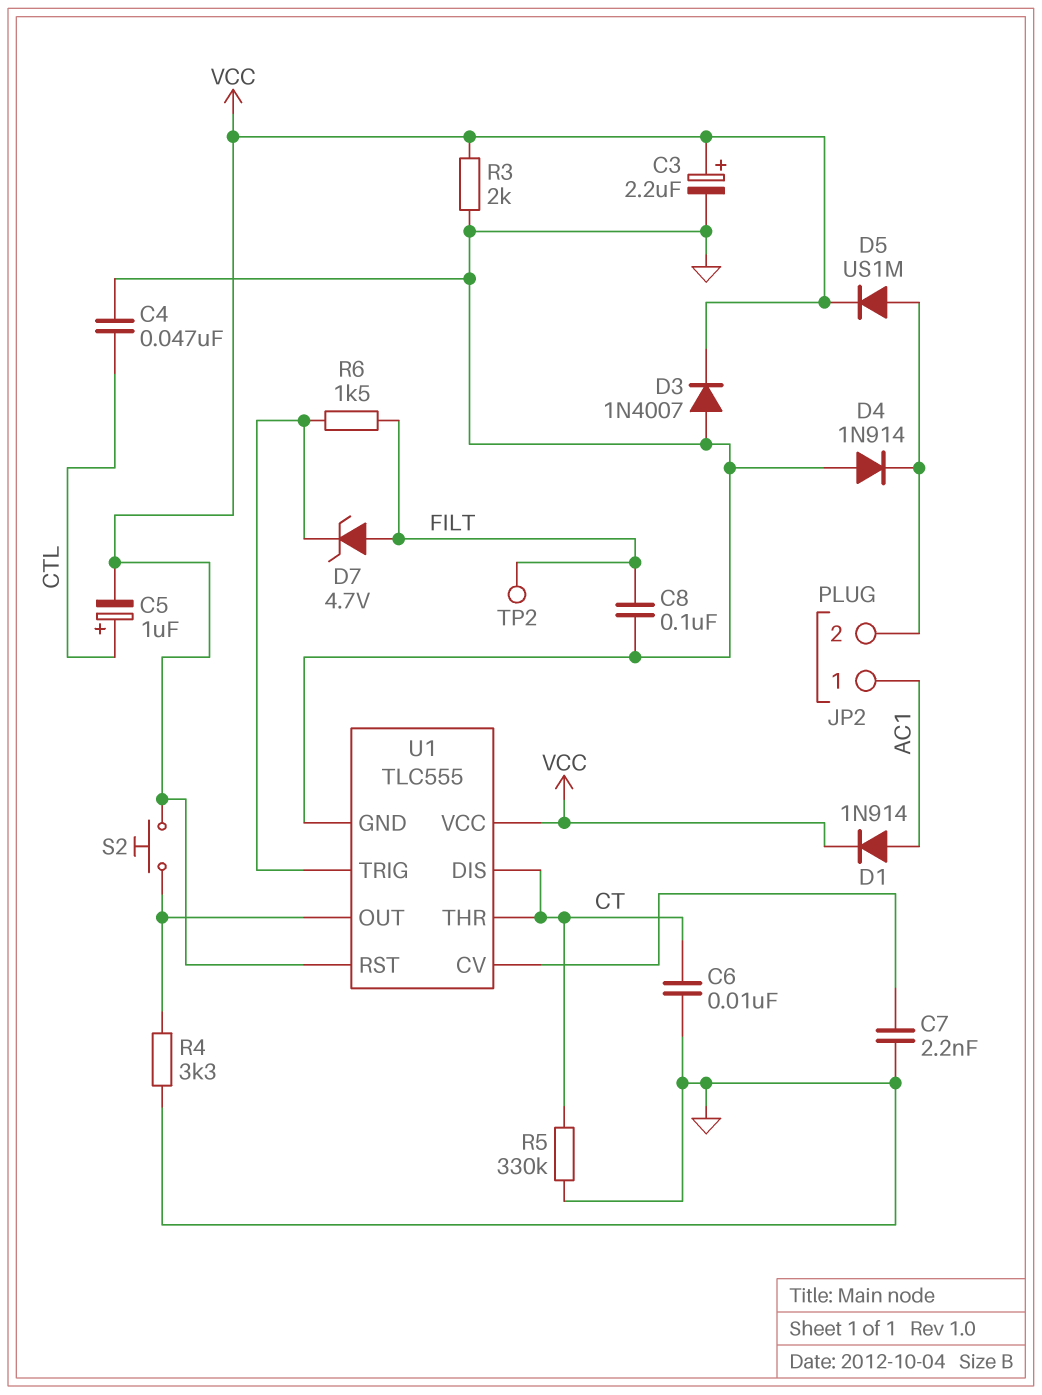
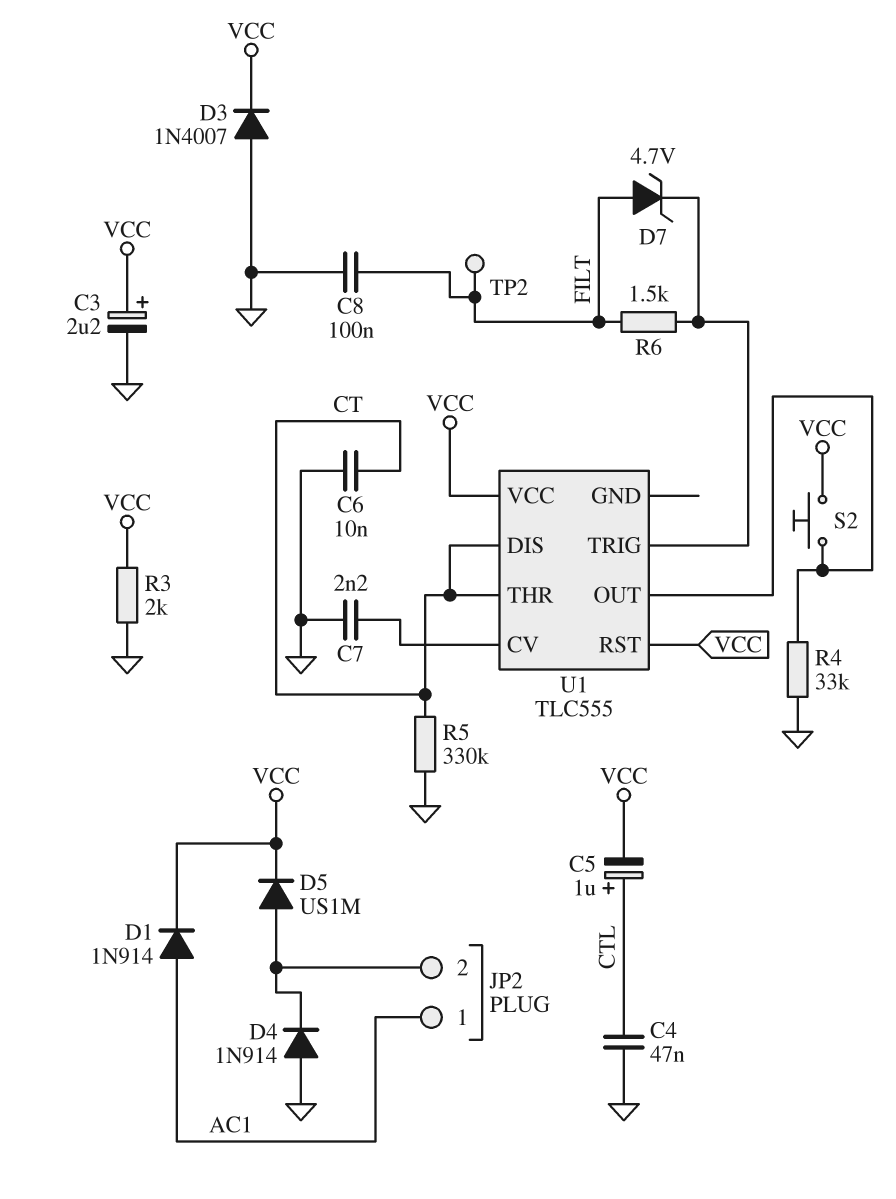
R4: 3.3k (GND, U1/OUT) -> 33k (GND, U1/OUT)
U1 pin GND: GND -> none

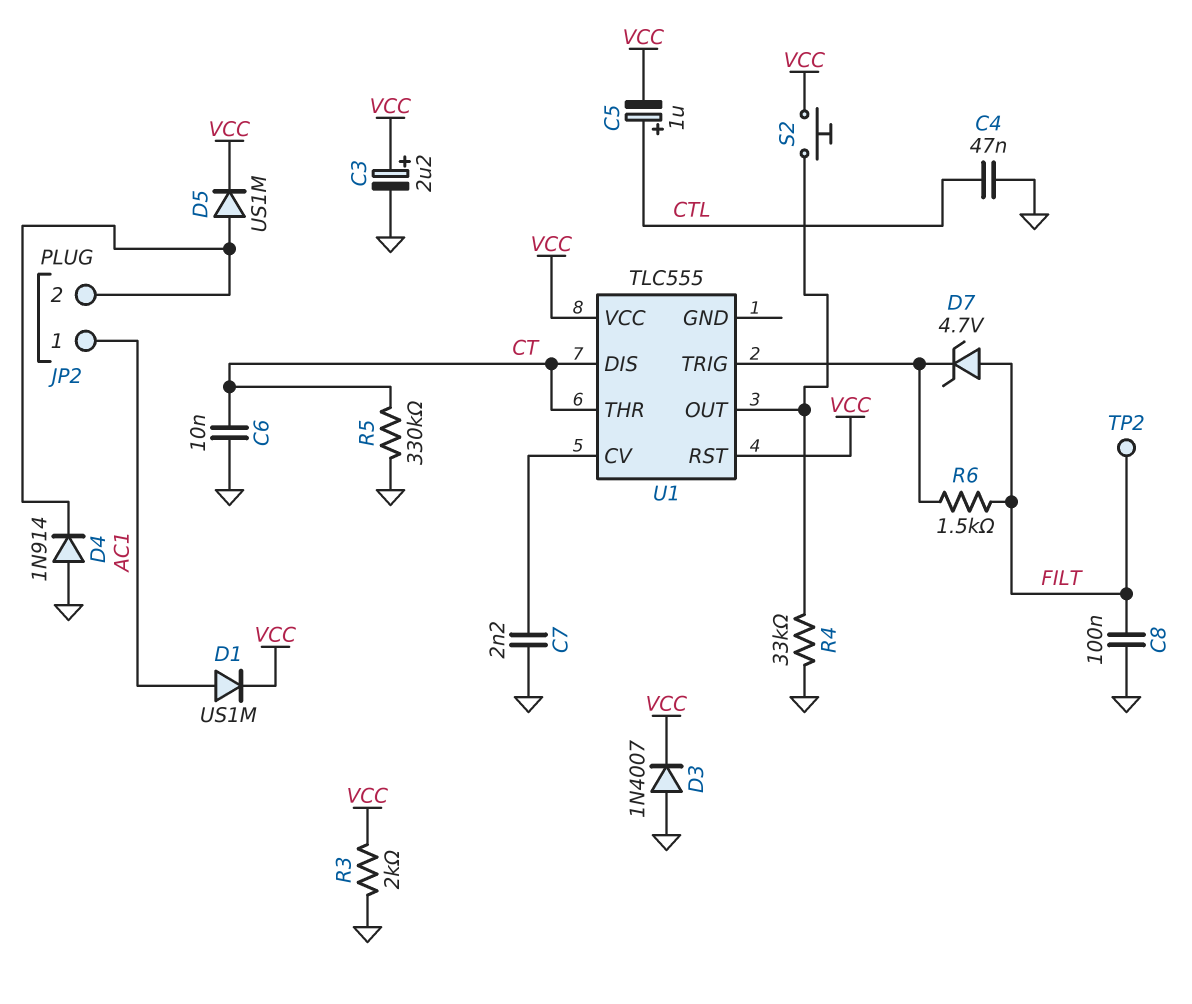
D1: diode 1N914 (A AC1, K VCC) -> diode US1M (A AC1, K VCC)

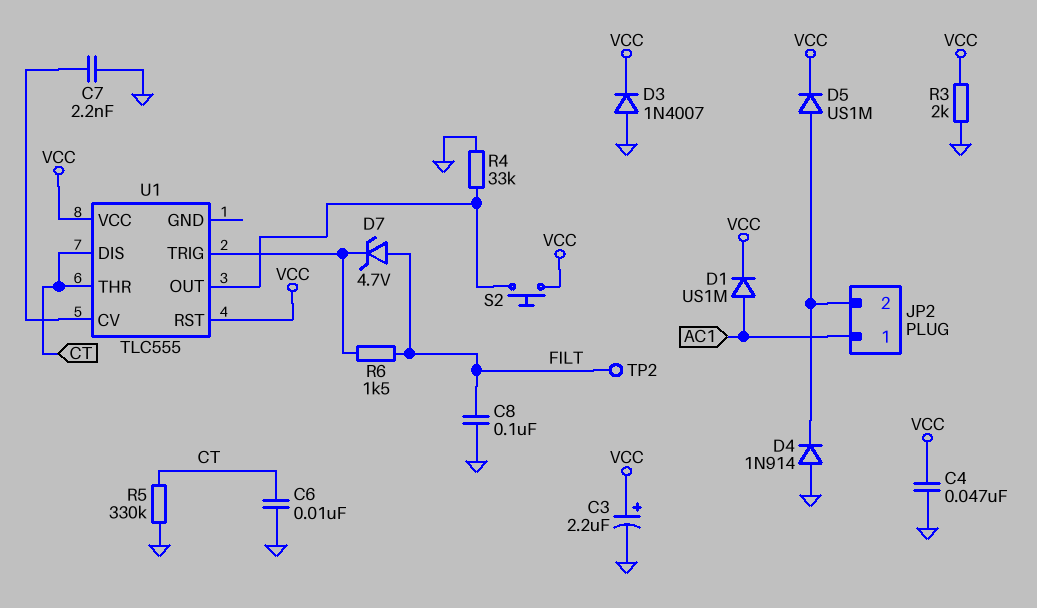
C4: 47nF (CTL, GND) -> 47nF (GND, VCC)
C5: 1uF (plus CTL, minus VCC) -> none

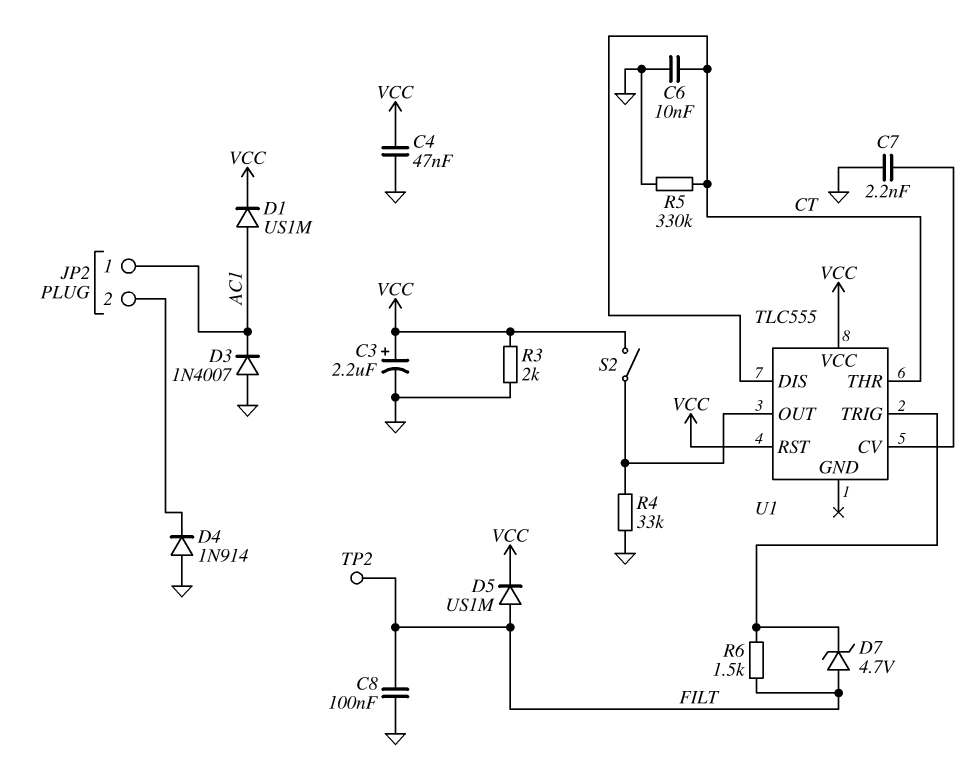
D3: diode 1N4007 (A GND, K VCC) -> diode 1N4007 (A GND, K AC1)
D5: diode US1M (A JP2/2, K VCC) -> diode US1M (A FILT, K VCC)
S2: button (U1/OUT, VCC) -> switch (U1/OUT, VCC)

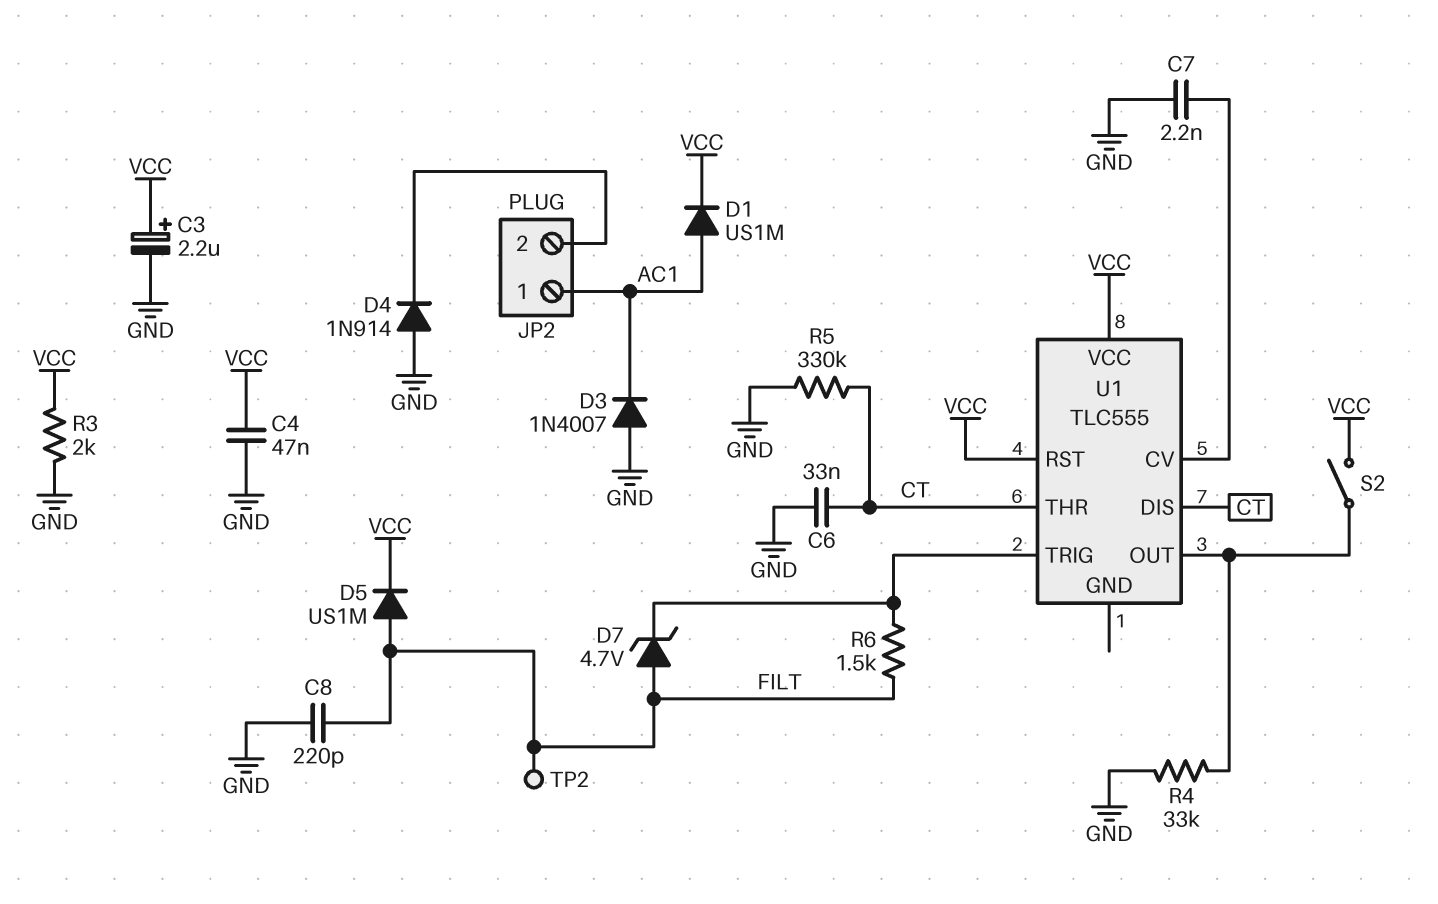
C6: 10nF (CT, GND) -> 33nF (CT, GND)
C8: 100nF (FILT, GND) -> 220pF (FILT, GND)

